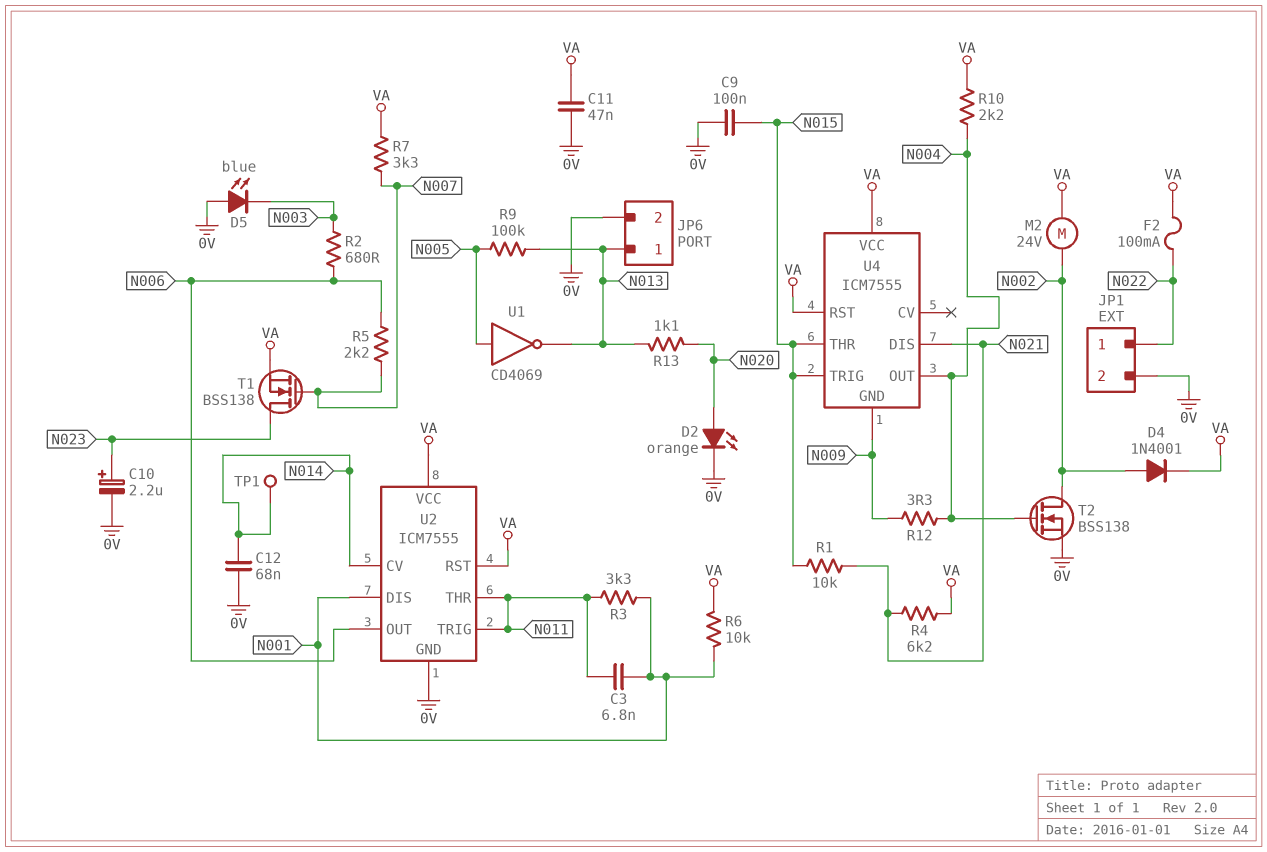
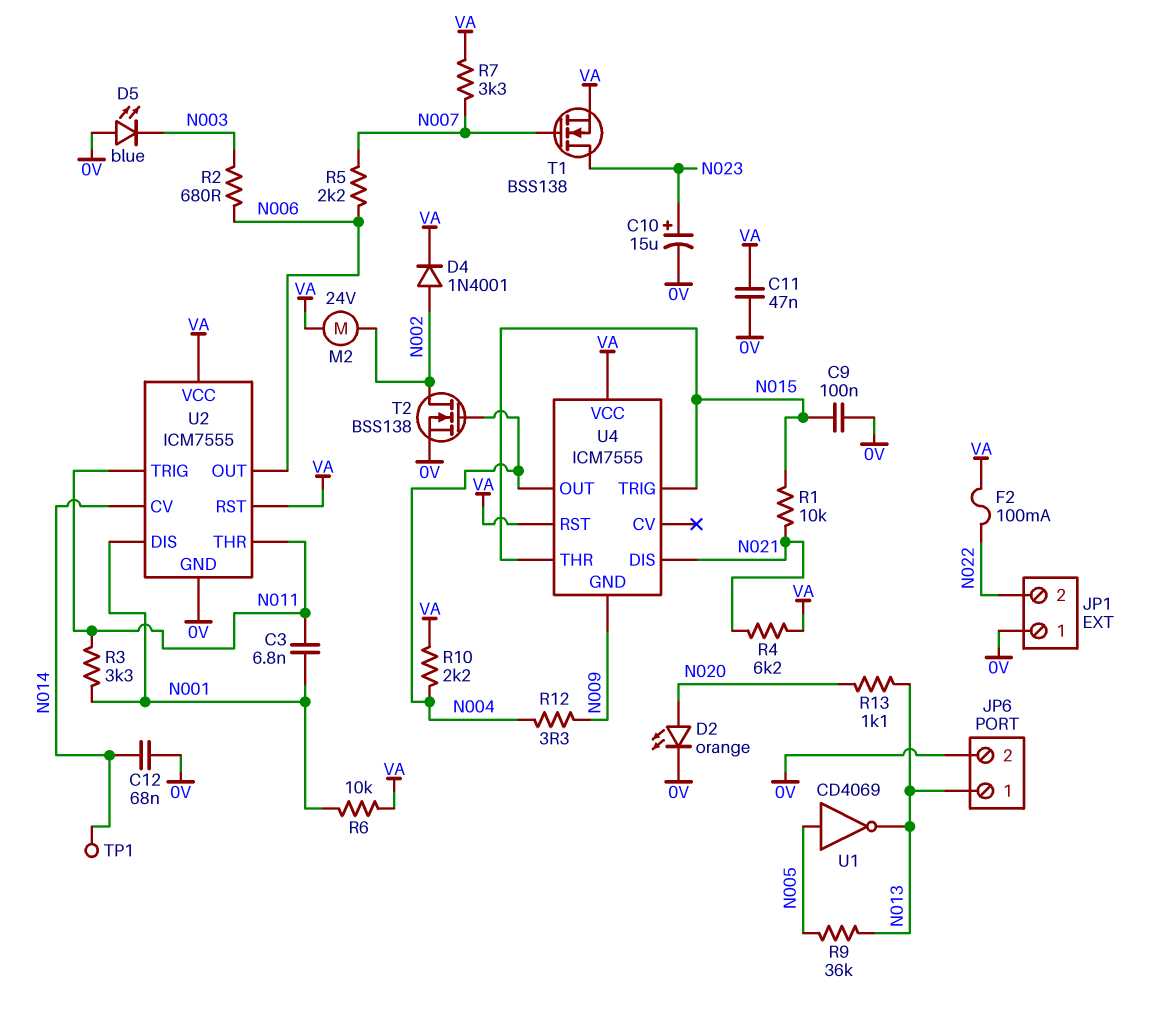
C10: 2.2uF (plus N023, minus 0V) -> 15uF (plus N023, minus 0V)
JP1 pin 1: N022 -> 0V
JP1 pin 2: 0V -> N022
R9: 100k (N005, N013) -> 36k (N005, N013)

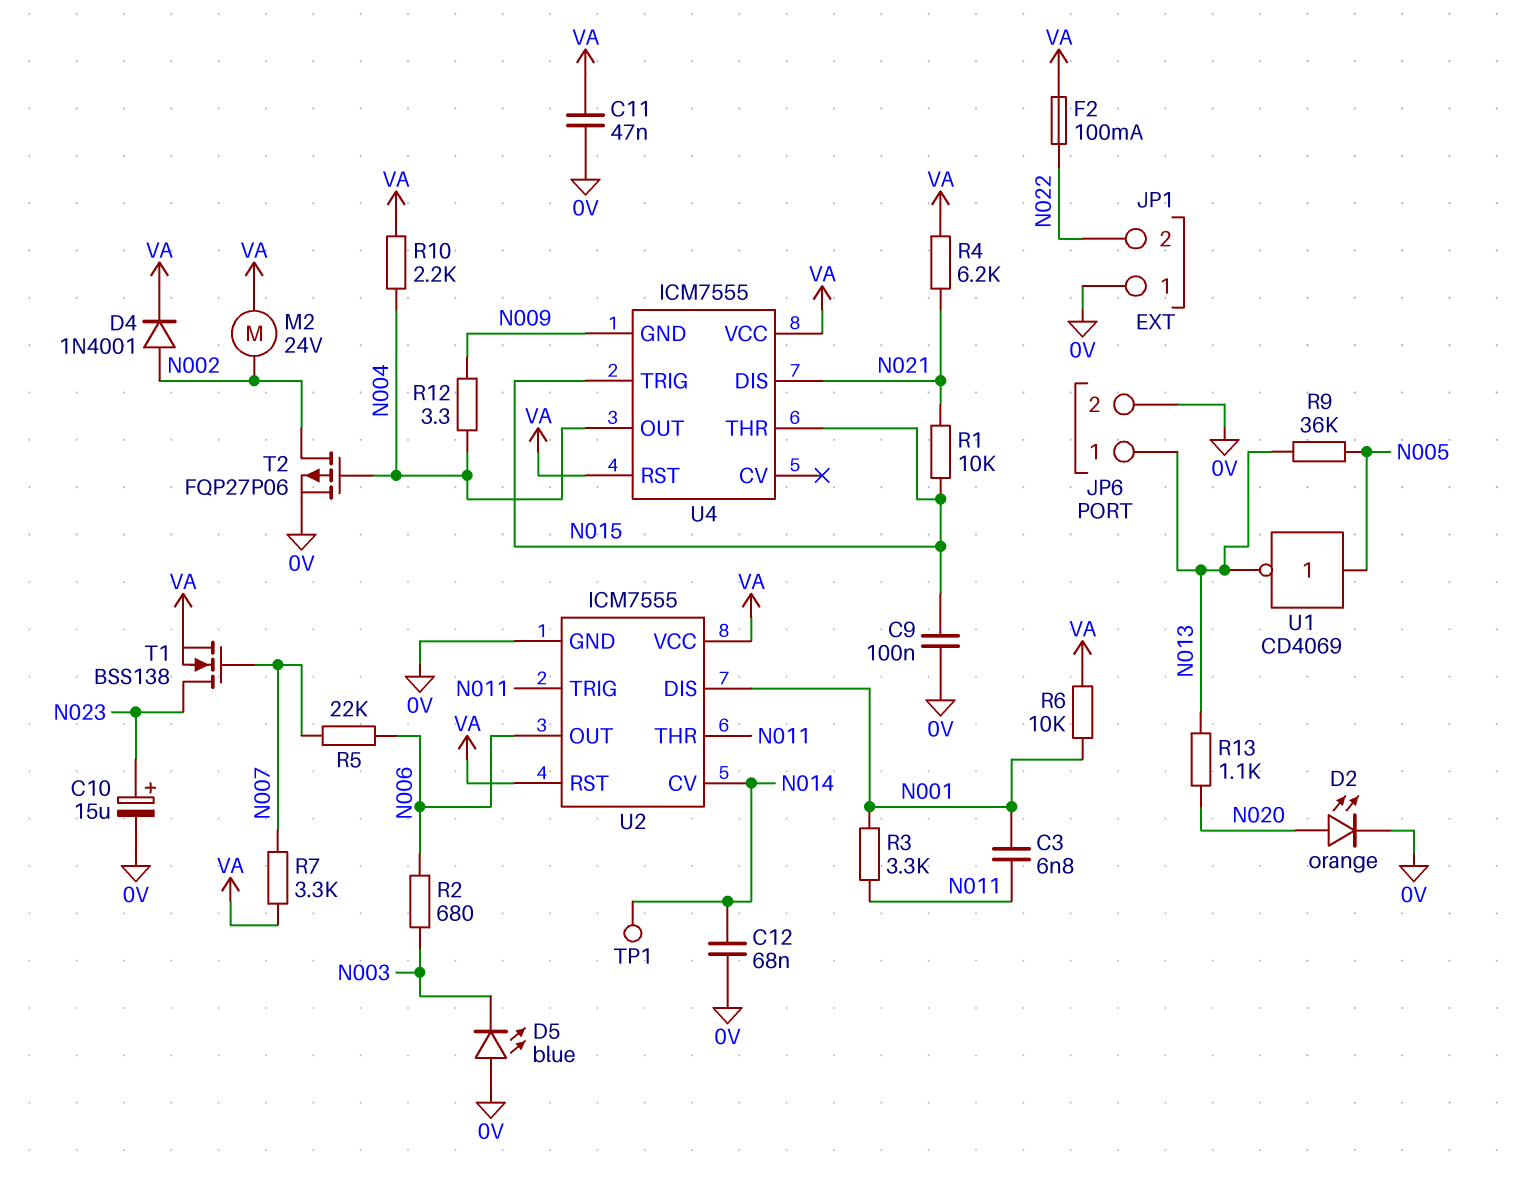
R5: 2.2k (N006, N007) -> 22k (N006, N007)
T2: NMOS BSS138 (G N004, D N002, S 0V) -> PMOS FQP27P06 (G N004, D N002, S 0V)

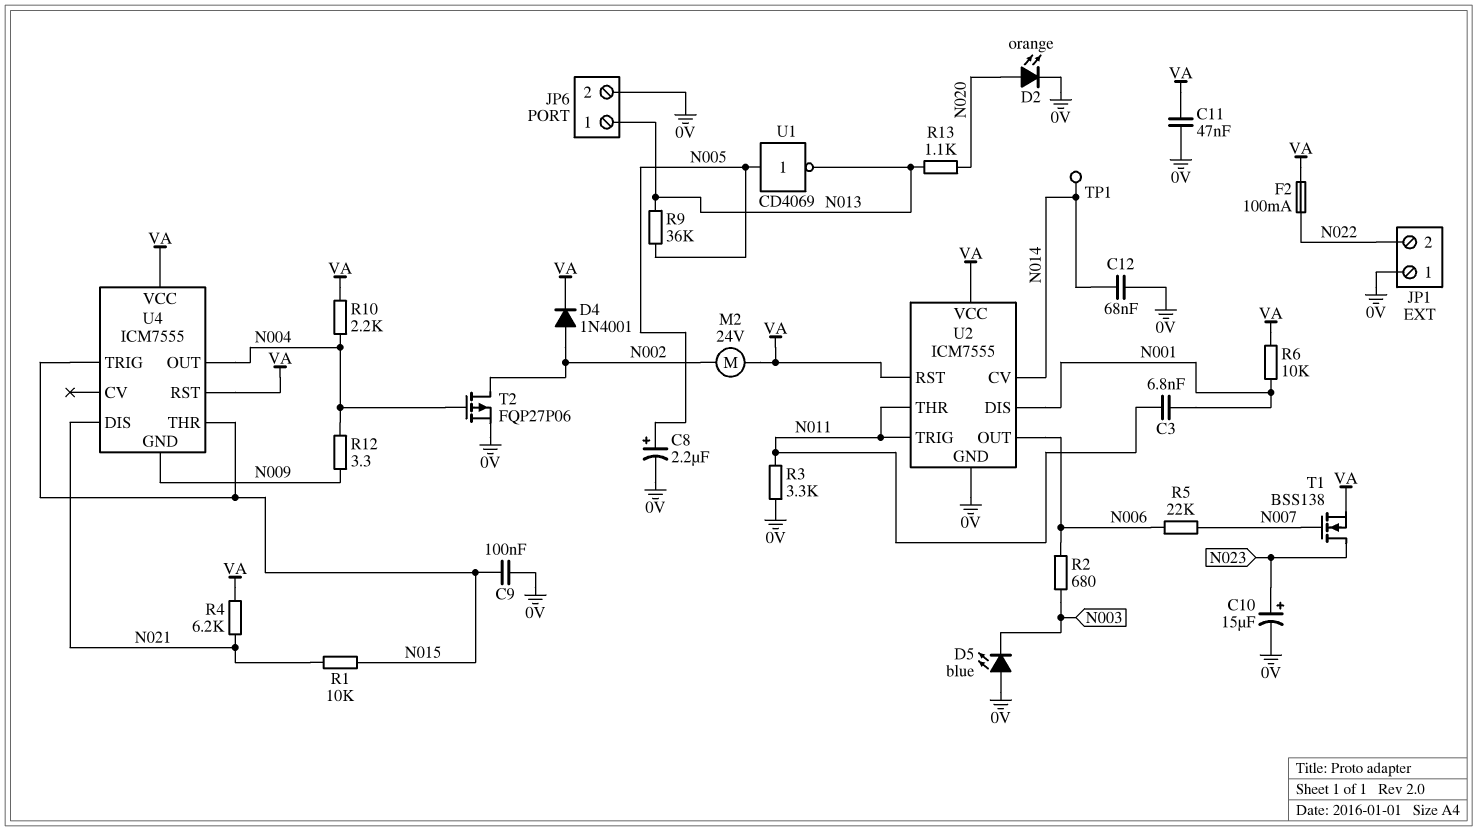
C8: none -> 2.2uF (plus N005, minus 0V)
R3: 3.3k (N001, N011) -> 3.3k (0V, N011)
R7: 3.3k (N007, VA) -> none

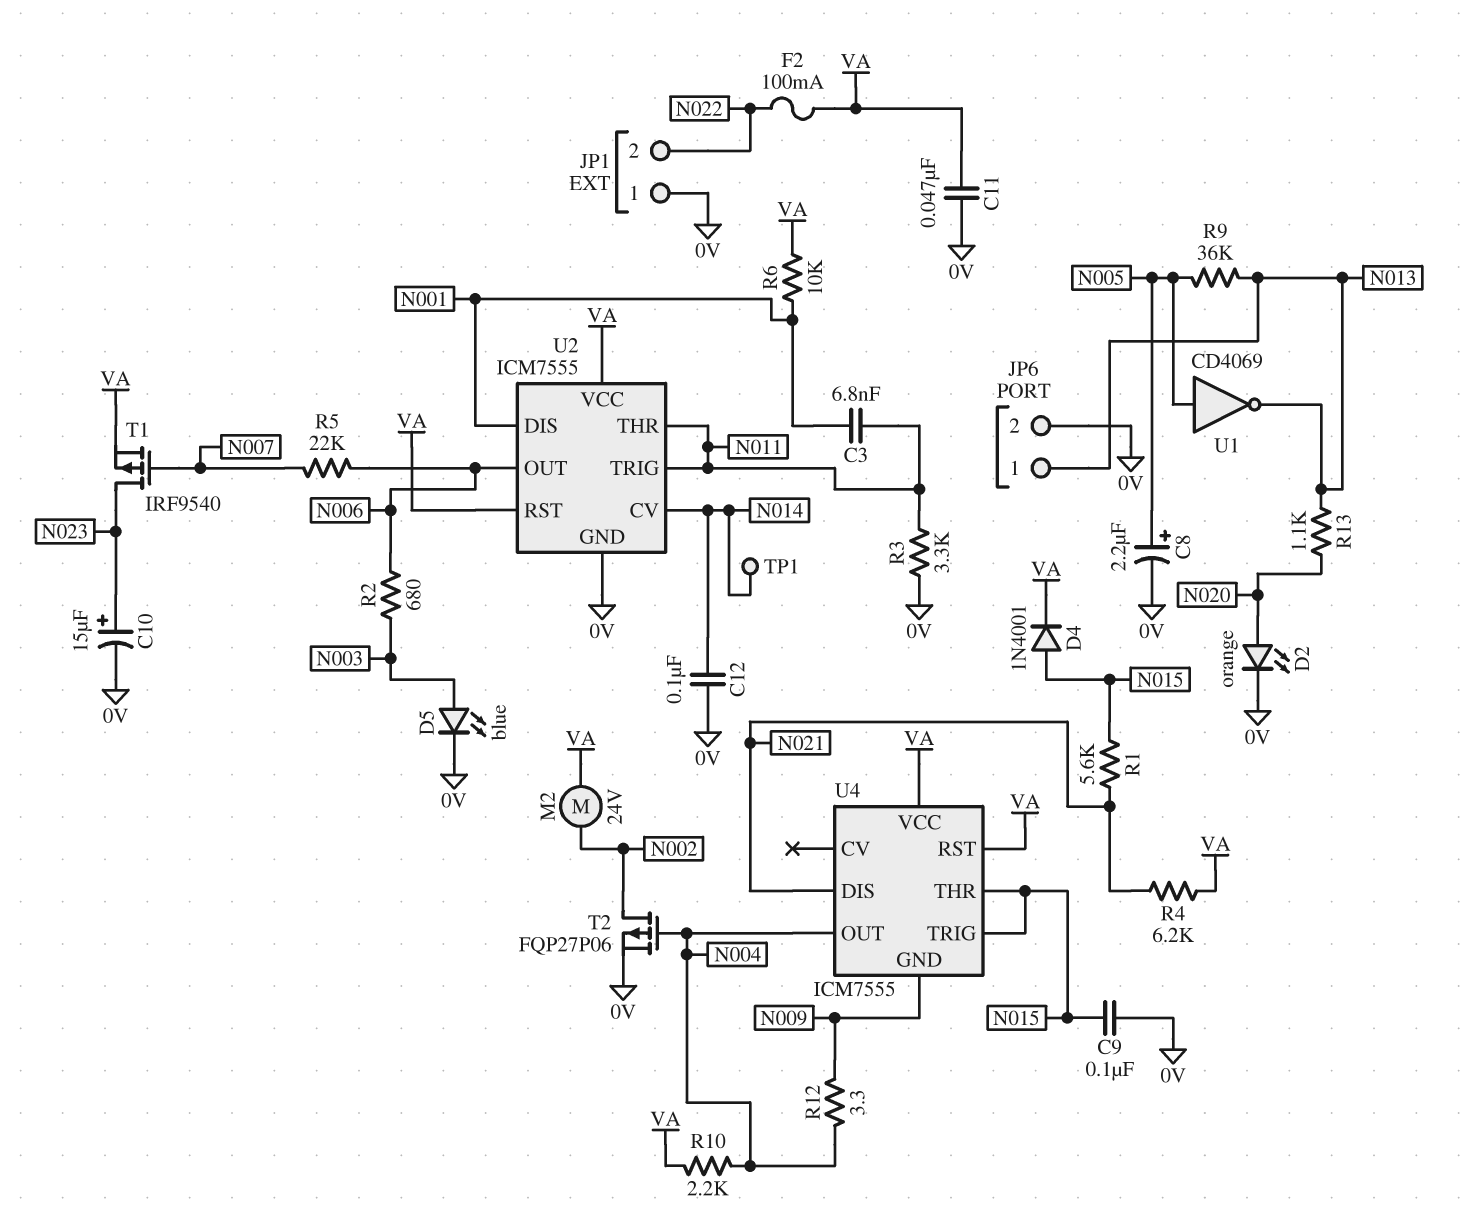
C12: 68nF (0V, N014) -> 100nF (0V, N014)
D4: diode 1N4001 (A N002, K VA) -> diode 1N4001 (A N015, K VA)
D5: LED blue (A 0V, K N003) -> LED blue (A N003, K 0V)
R1: 10k (N015, N021) -> 5.6k (N015, N021)
T1: NMOS BSS138 (G N007, D N023, S VA) -> PMOS IRF9540 (G N007, D N023, S VA)

